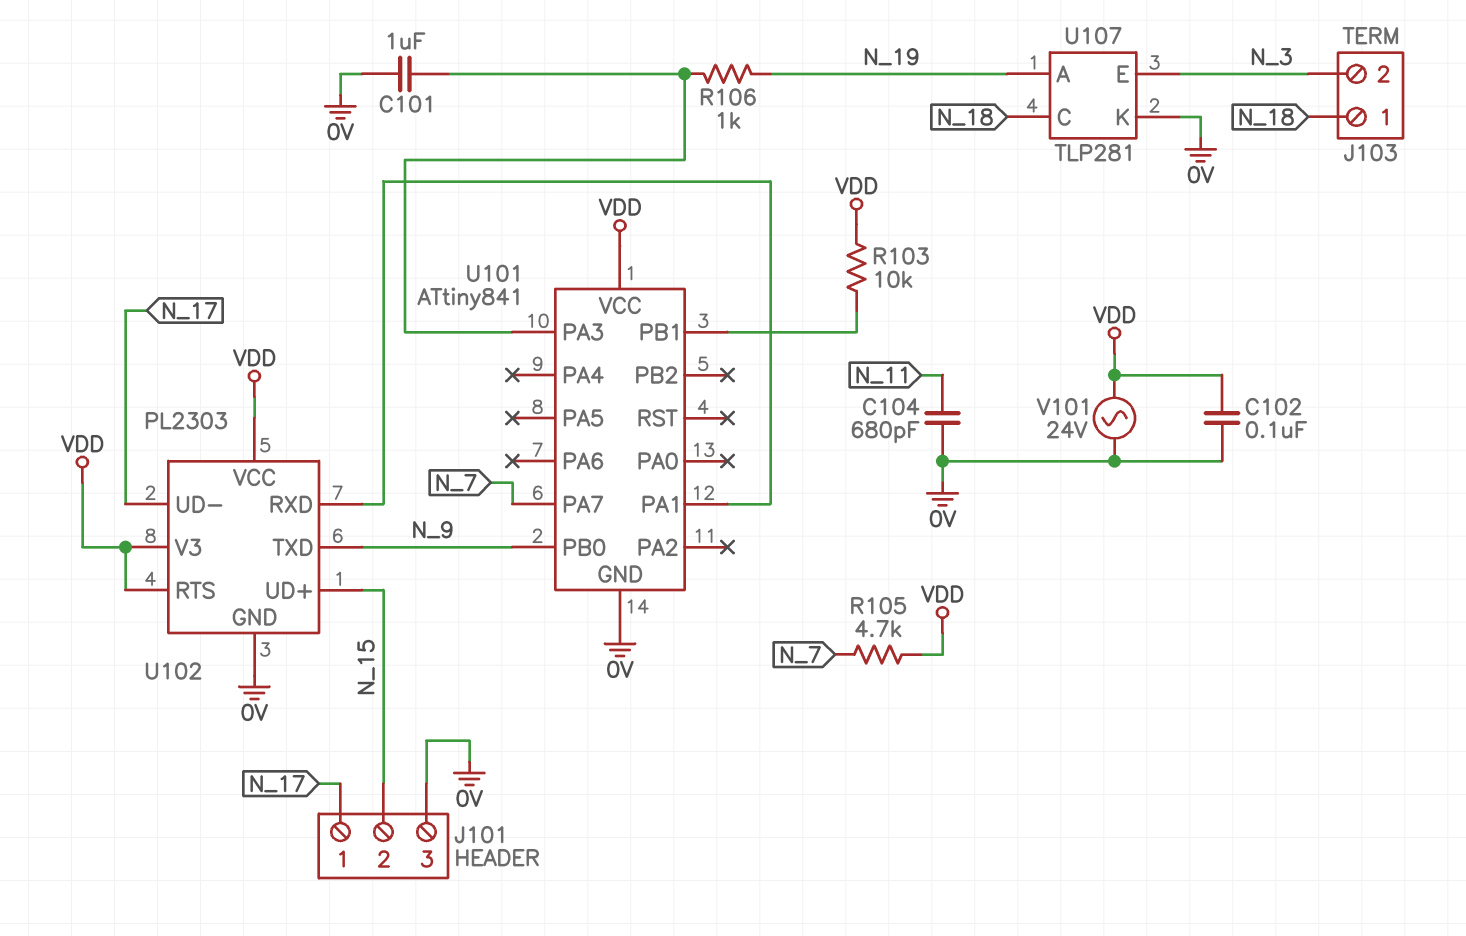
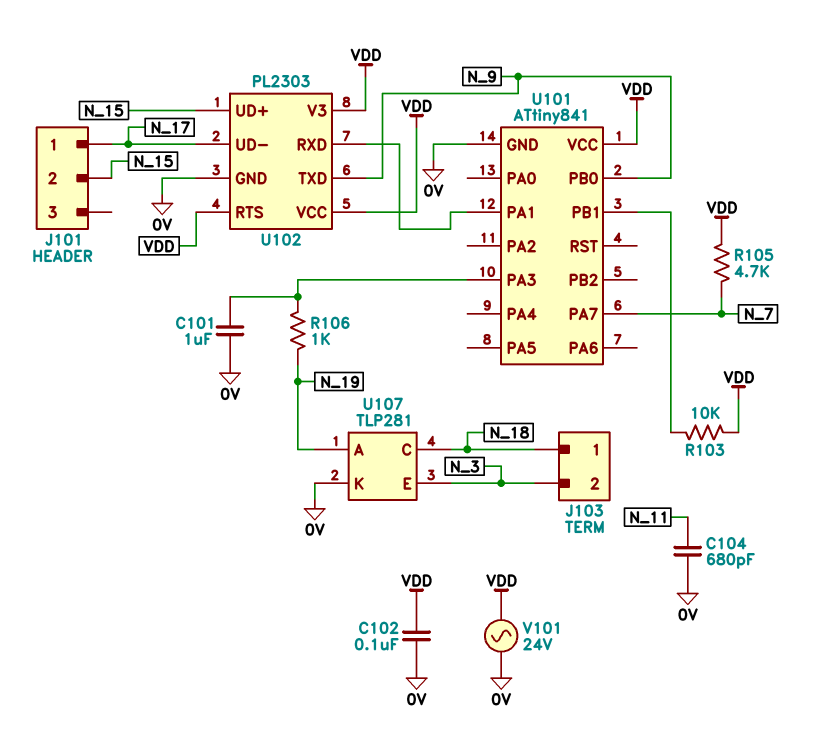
J101 pin 3: 0V -> none

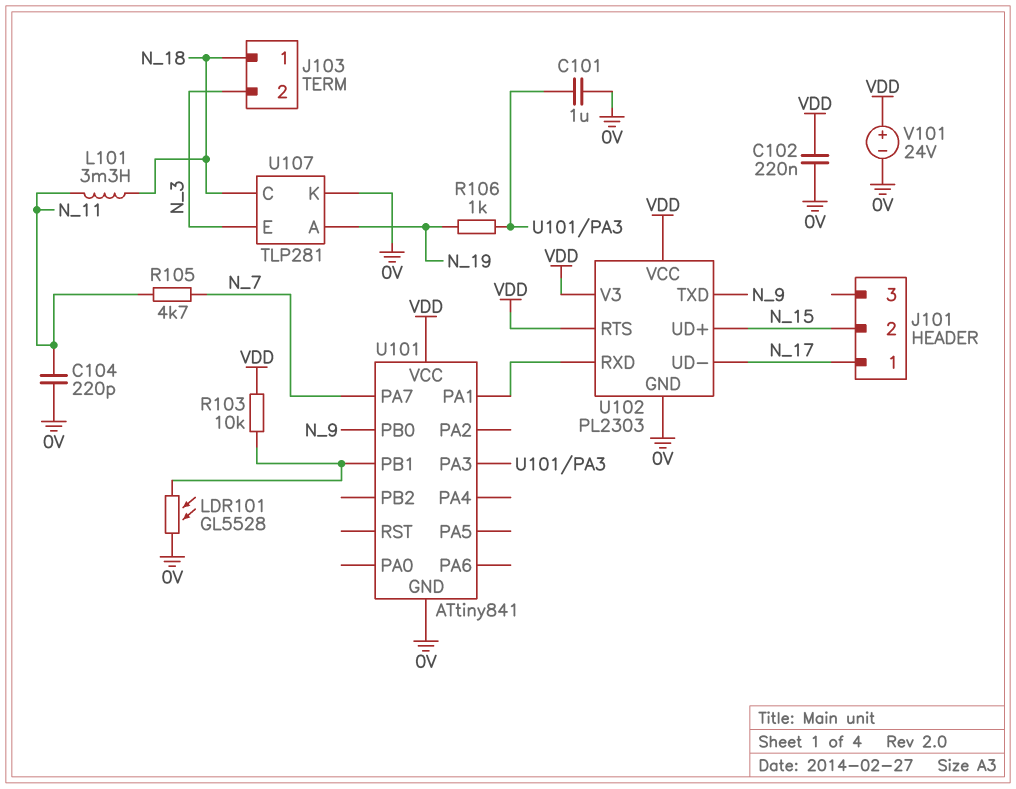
C102: 100nF (0V, VDD) -> 220nF (0V, VDD)
C104: 680pF (0V, N_11) -> 220pF (0V, N_11)
L101: none -> 3.3mH (N_11, N_18)
LDR101: none -> GL5528 (0V, U101/PB1)
R105: 4.7k (N_7, VDD) -> 4.7k (N_7, N_11)
V101: AC 24V (0V, VDD) -> 24V (plus VDD, minus 0V)

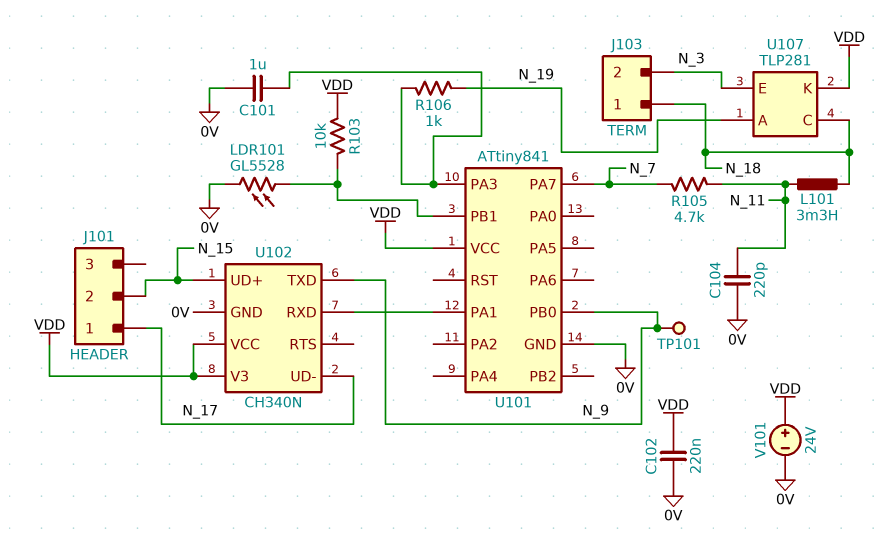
TP101: none -> test point (N_9)
U102: PL2303 -> CH340N
U102 pin RTS: VDD -> none
U107 pin K: 0V -> VDD

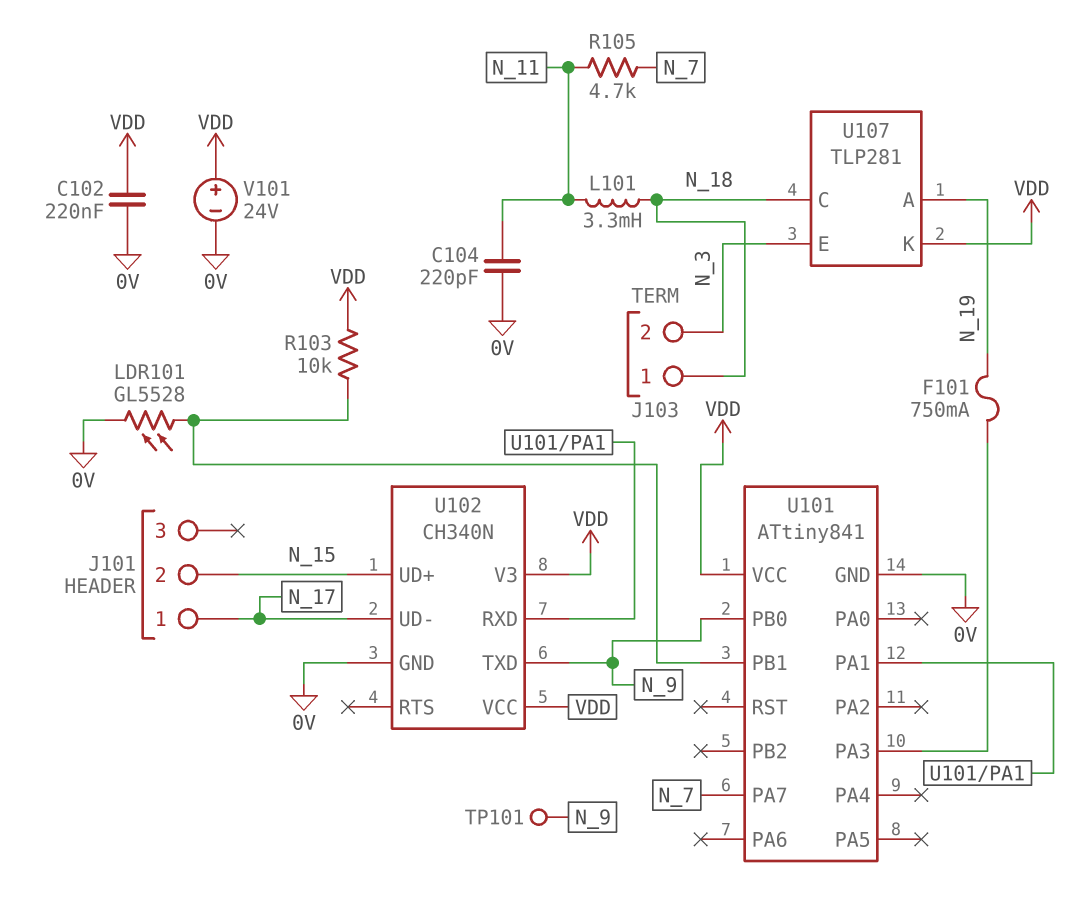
C101: 1uF (0V, U101/PA3) -> none
F101: none -> 750mA (N_19, U101/PA3)
R106: 1k (N_19, U101/PA3) -> none

